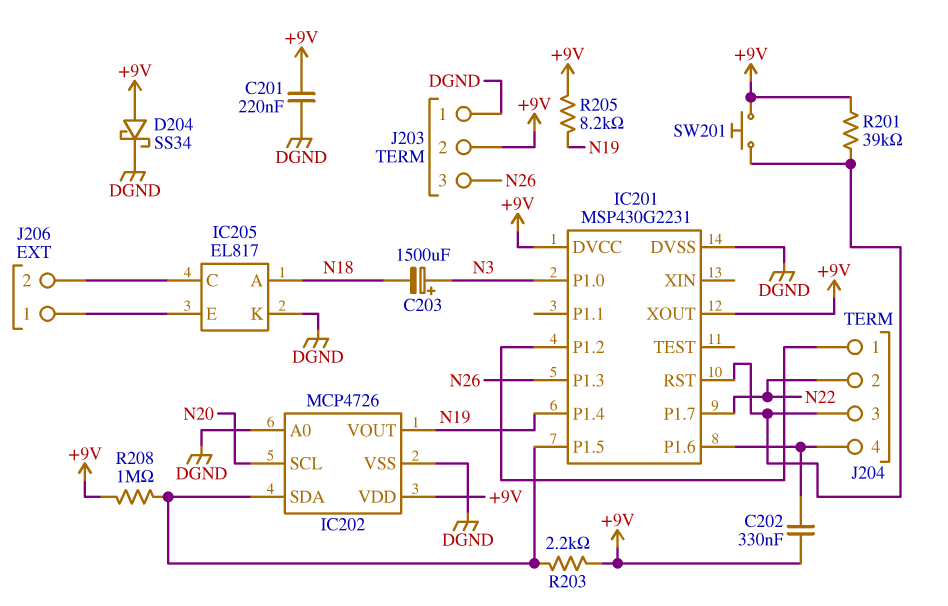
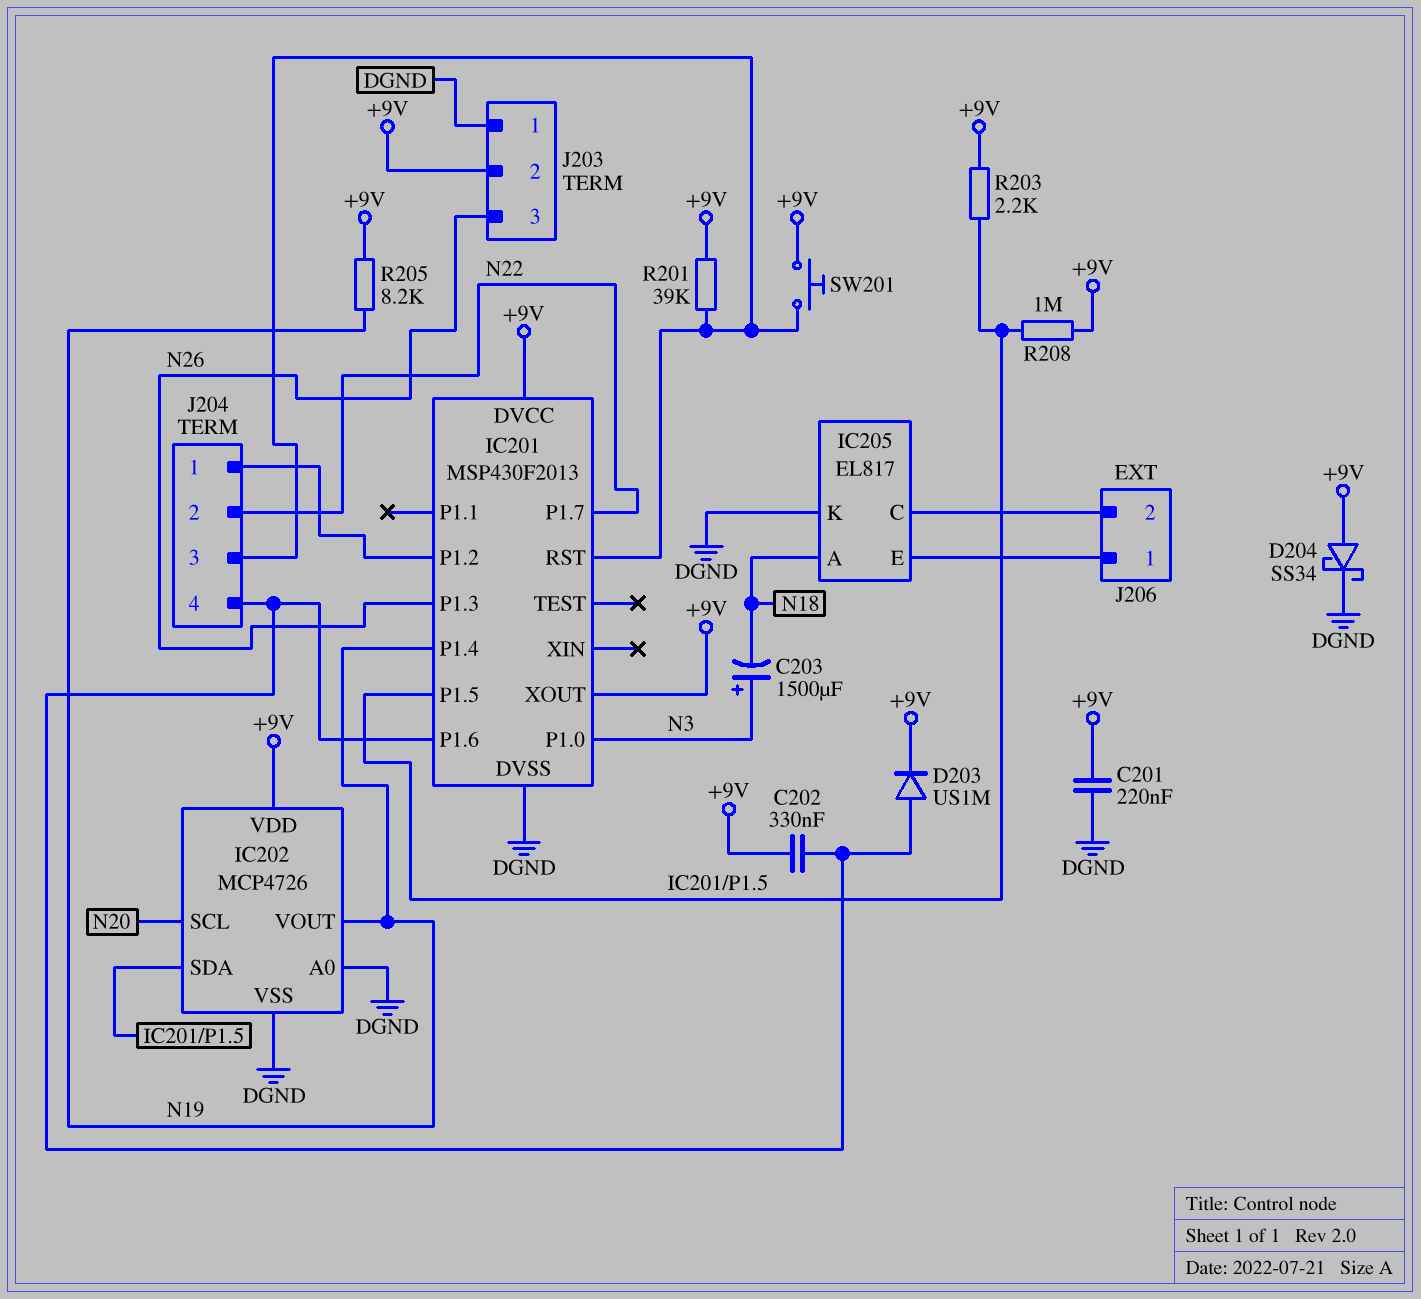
D203: none -> diode US1M (A IC201/P1.6, K +9V)
IC201: MSP430G2231 -> MSP430F2013

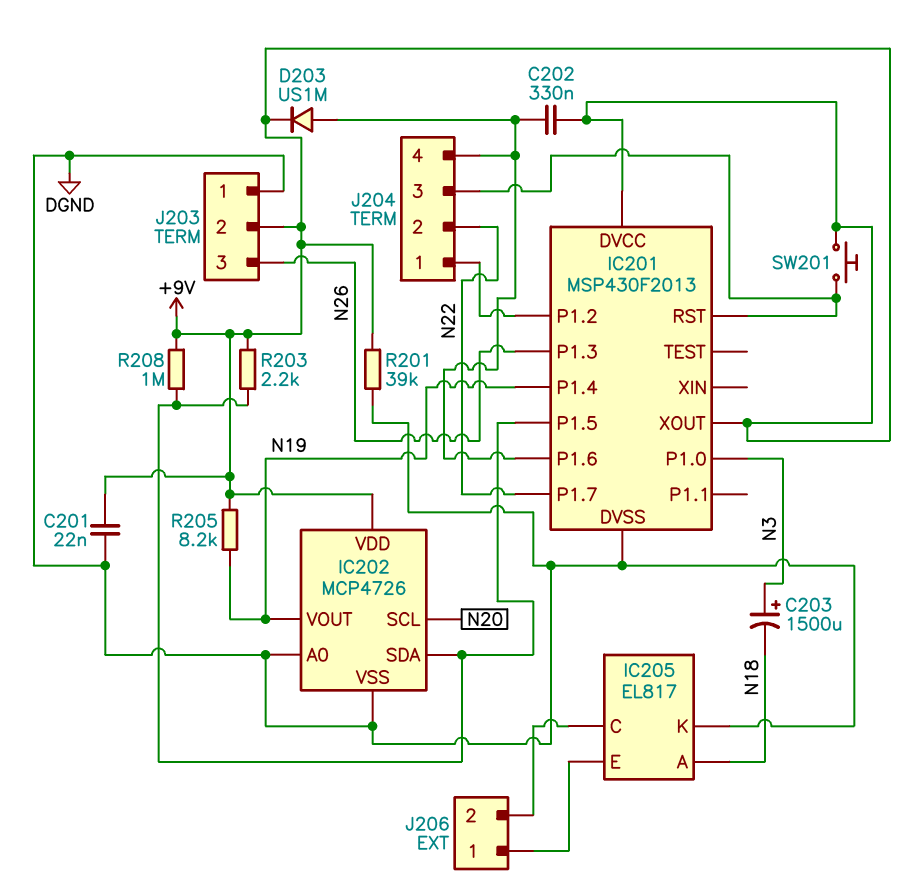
C201: 220nF (+9V, DGND) -> 22nF (+9V, DGND)
D204: schottky SS34 (A +9V, K DGND) -> none
R201: 39k (+9V, IC201/RST) -> 39k (+9V, DGND)

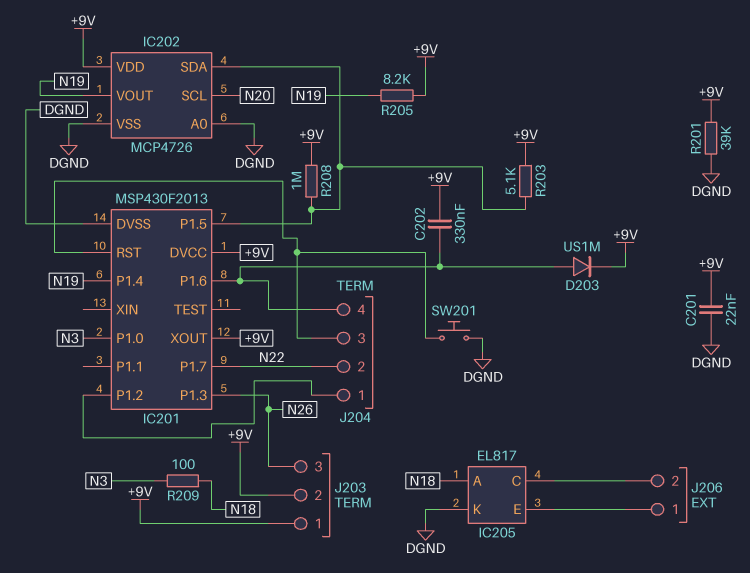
C203: 1500uF (plus N3, minus N18) -> none
J203 pin 1: DGND -> +9V
R203: 2.2k (+9V, IC201/P1.5) -> 5.1k (+9V, IC201/P1.5)
R209: none -> 100 (N3, N18)
SW201: button (+9V, IC201/RST) -> button (DGND, IC201/RST)

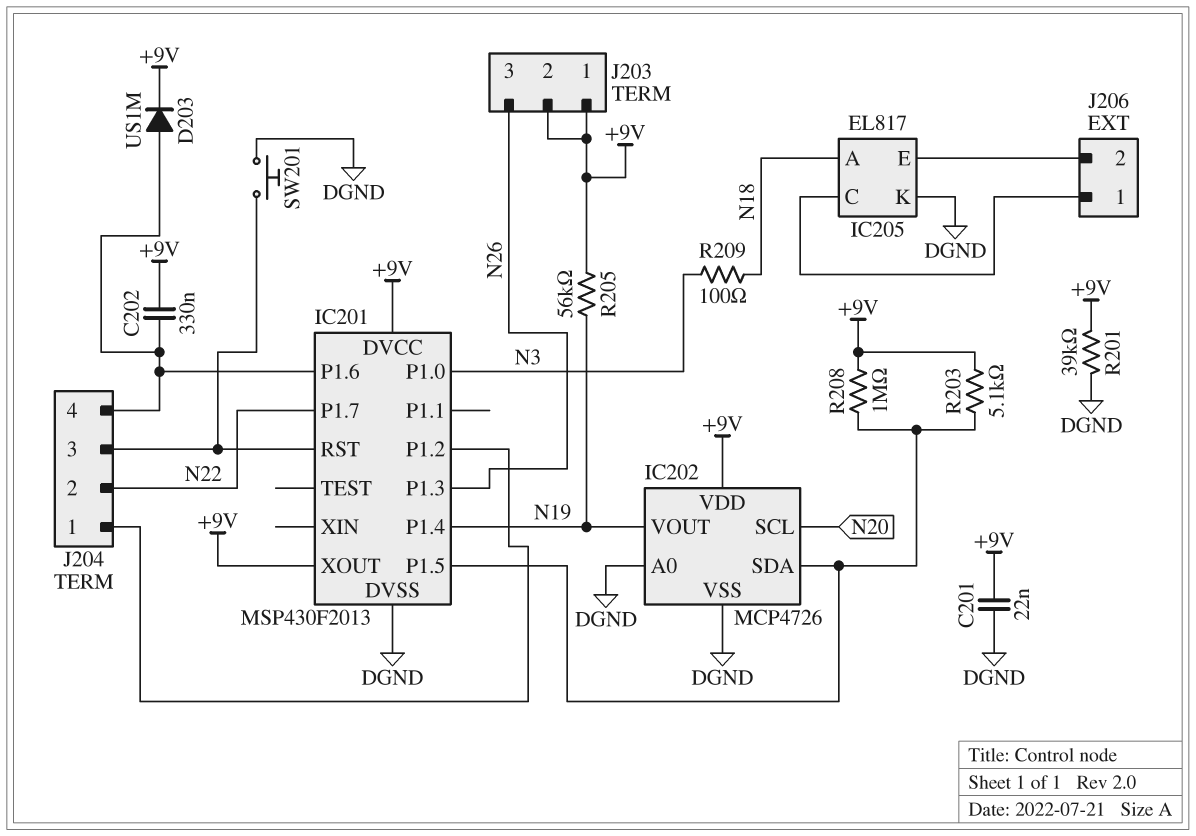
J206 pin 1: IC205/E -> IC205/C
J206 pin 2: IC205/C -> IC205/E
R205: 8.2k (+9V, N19) -> 56k (+9V, N19)

